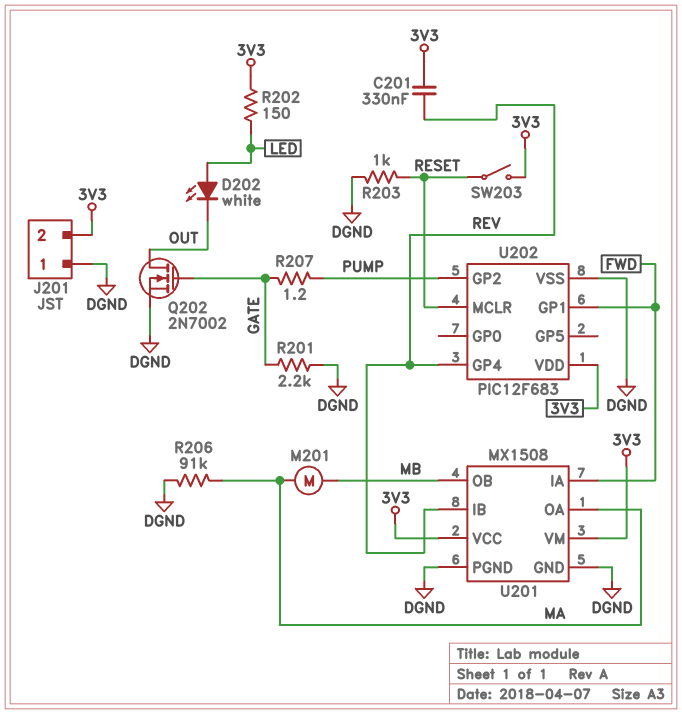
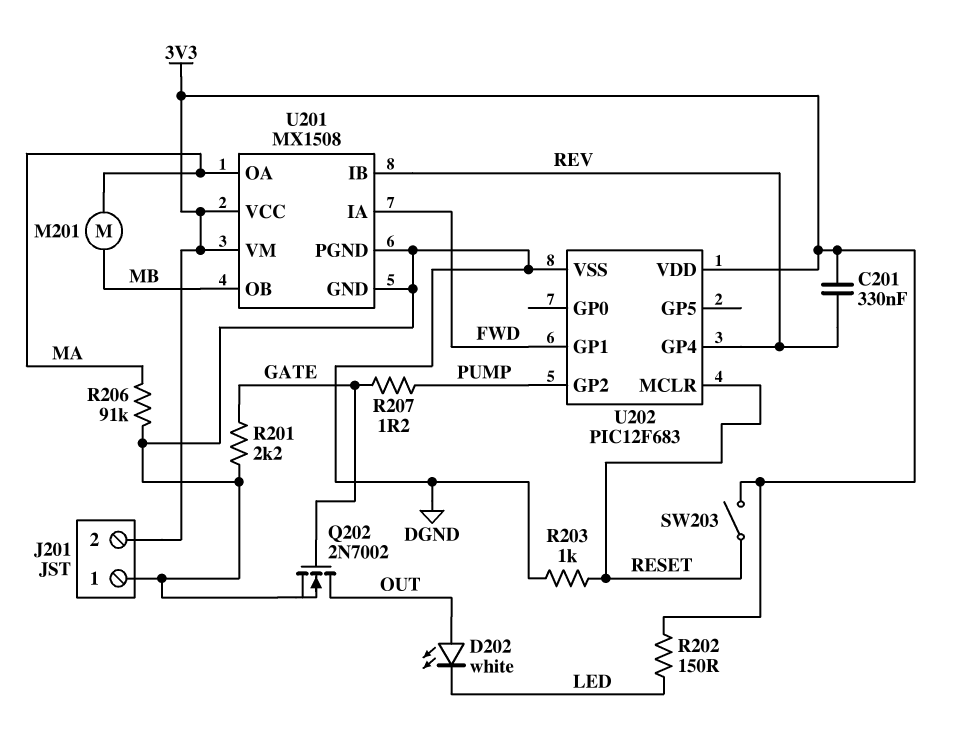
D202: LED white (A LED, K OUT) -> LED white (A OUT, K LED)

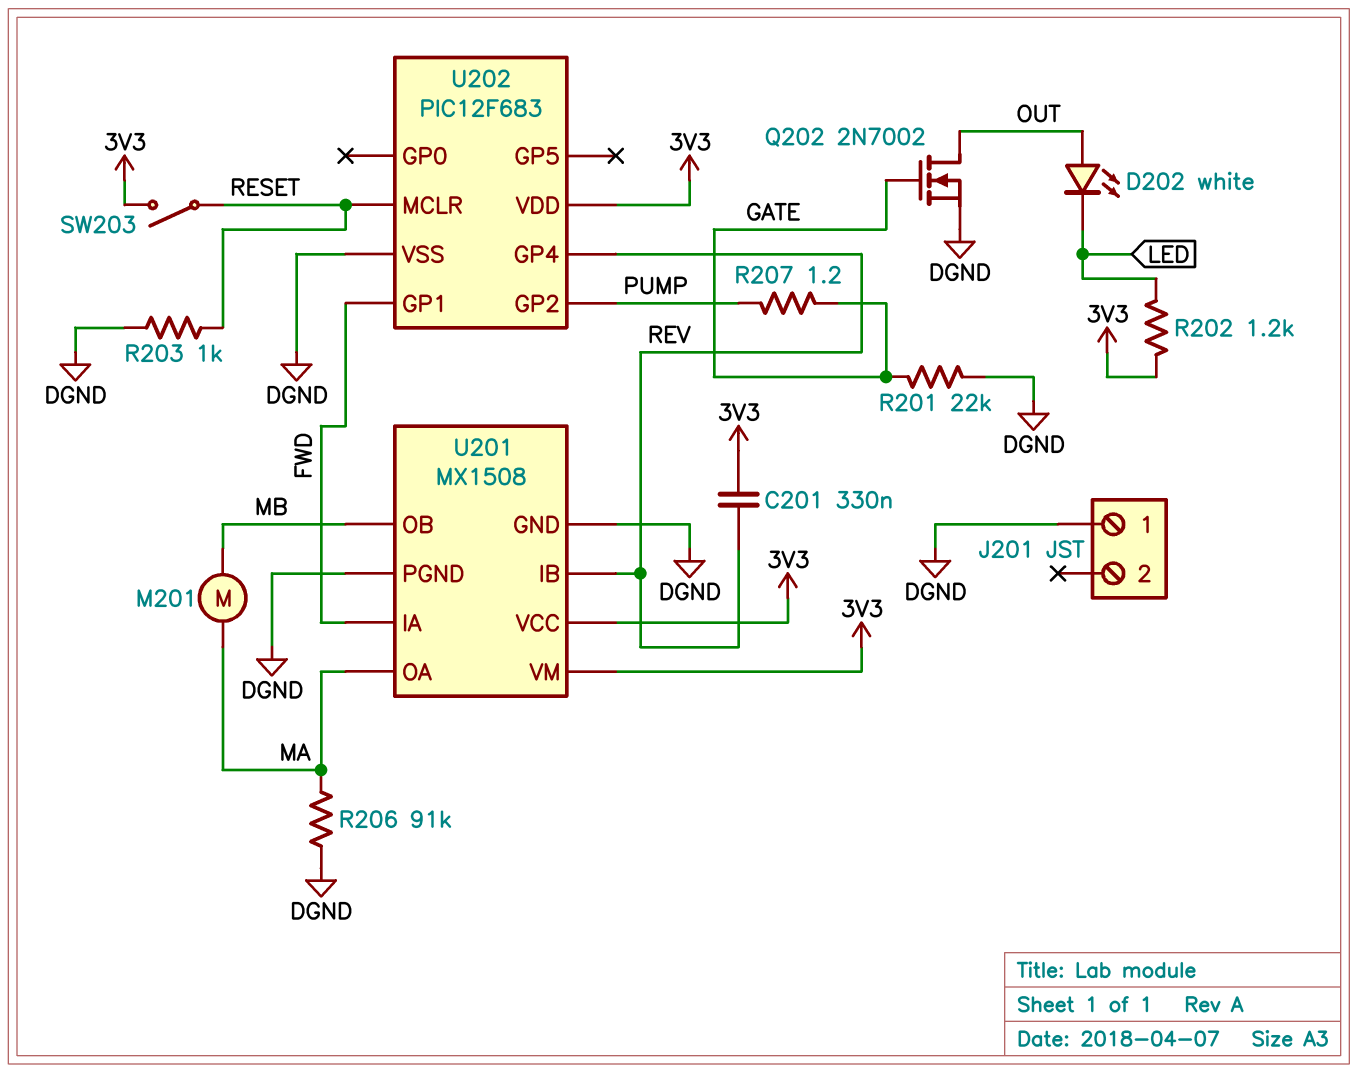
J201 pin 2: 3V3 -> none
R201: 2.2k (DGND, GATE) -> 22k (DGND, GATE)
R202: 150 (3V3, LED) -> 1.2k (3V3, LED)

